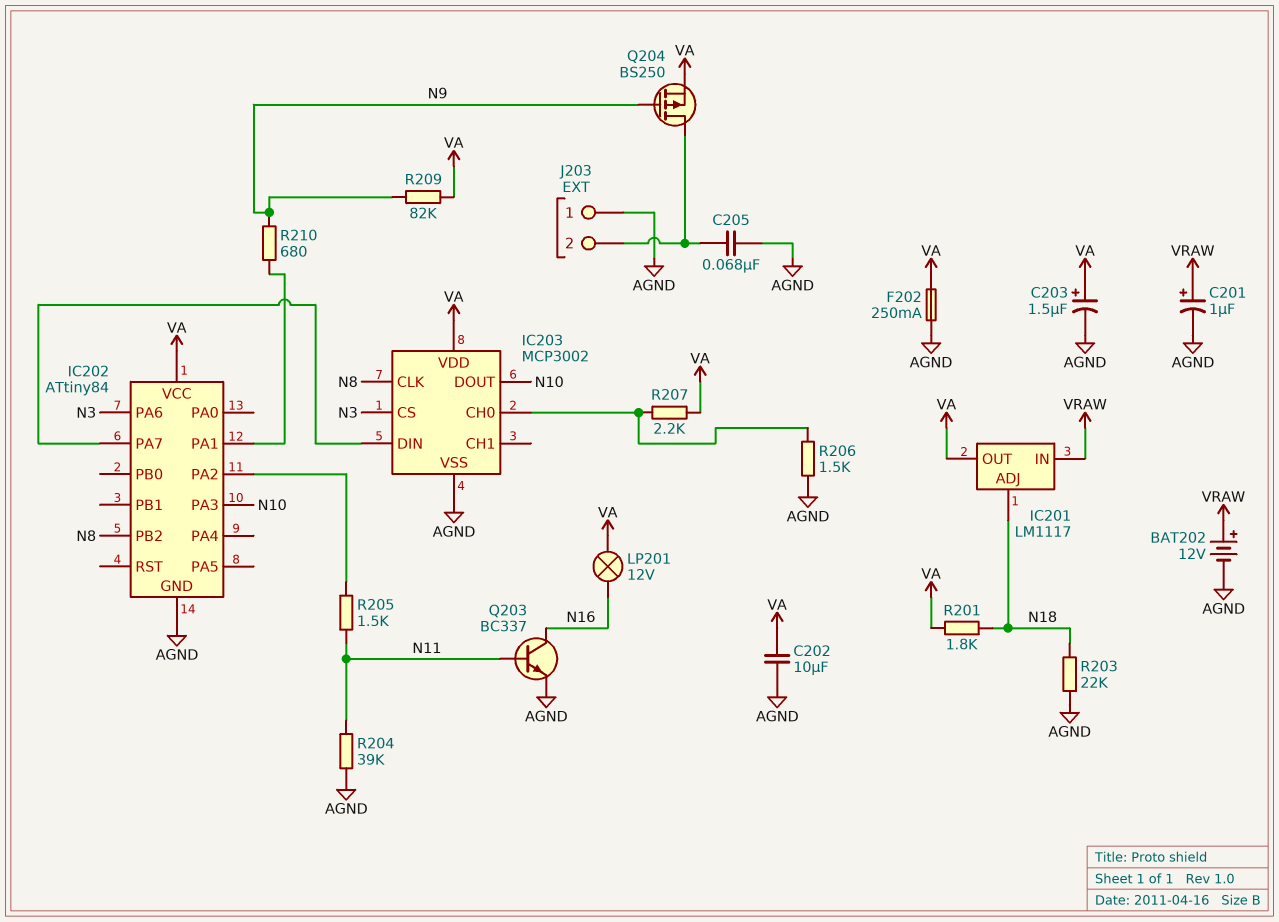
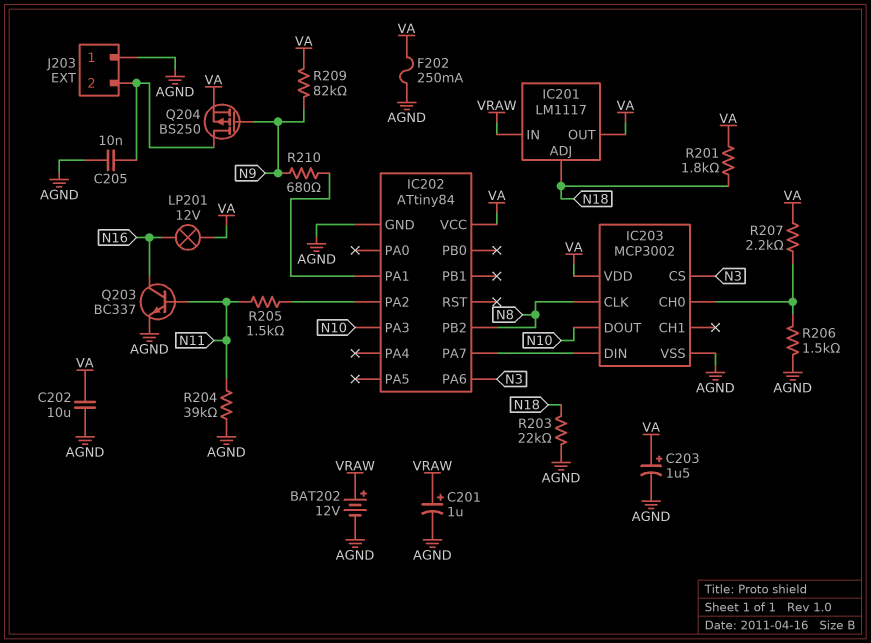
C205: 68nF (AGND, J203/2) -> 10nF (AGND, J203/2)

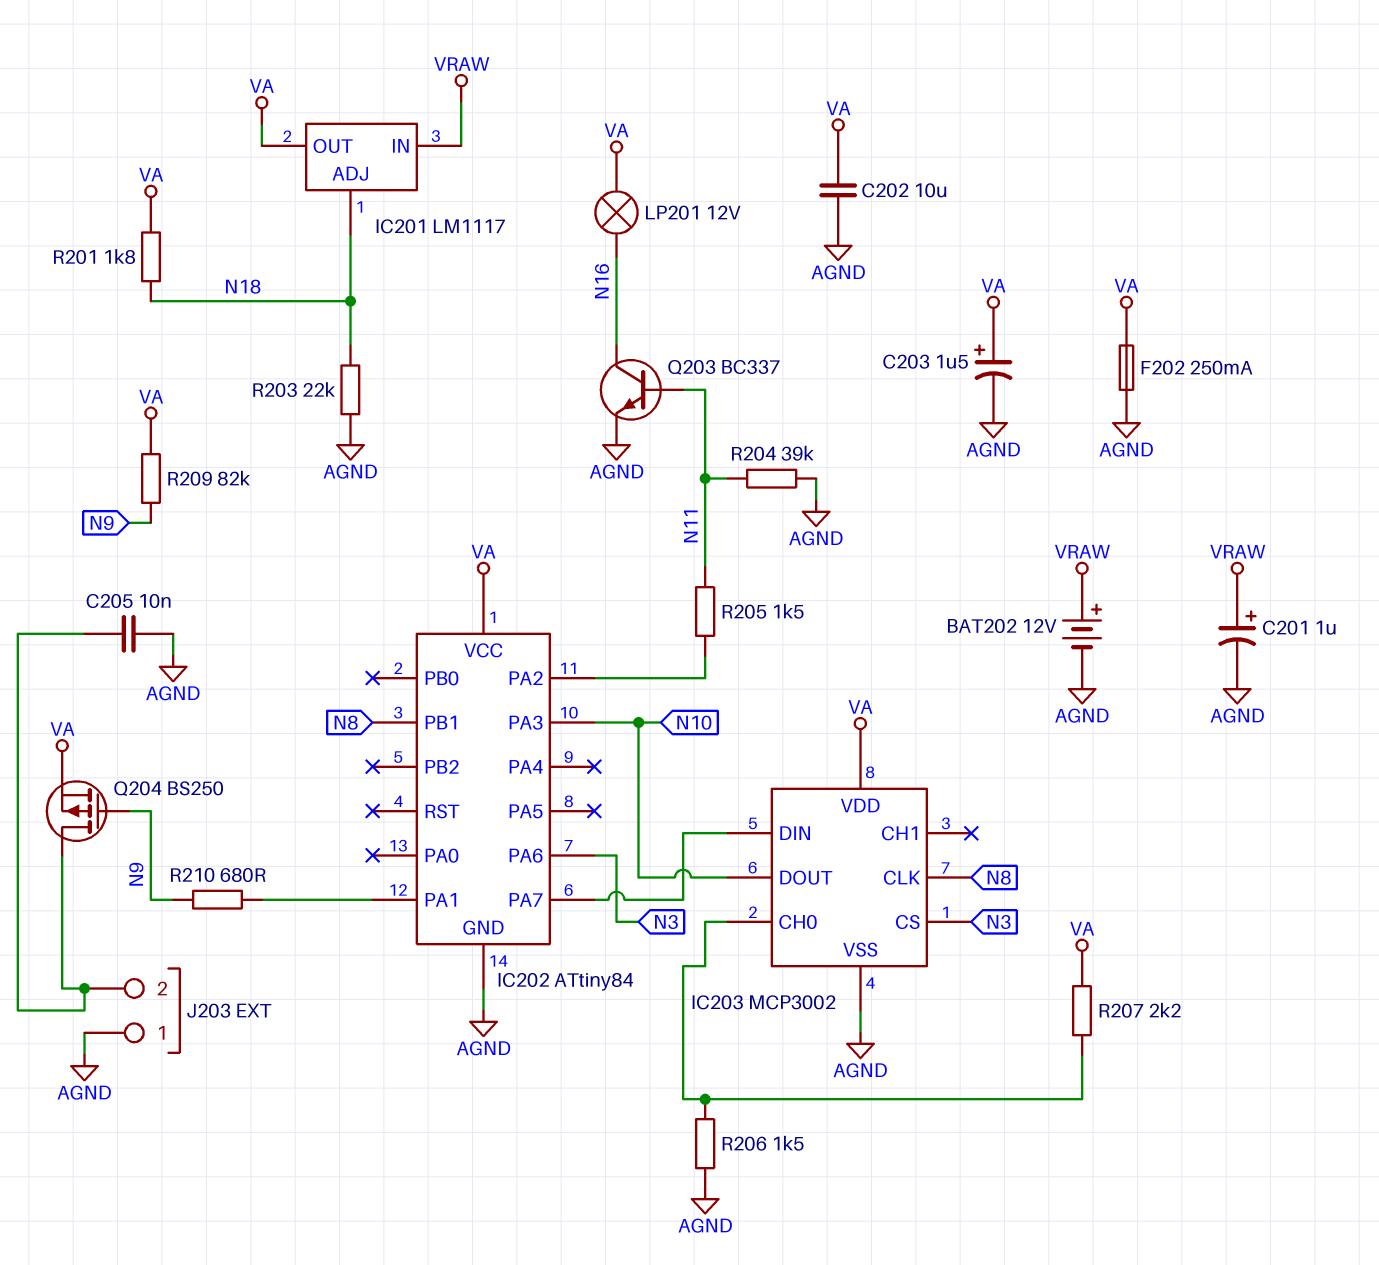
IC202 pin PB1: none -> N8
IC202 pin PB2: N8 -> none

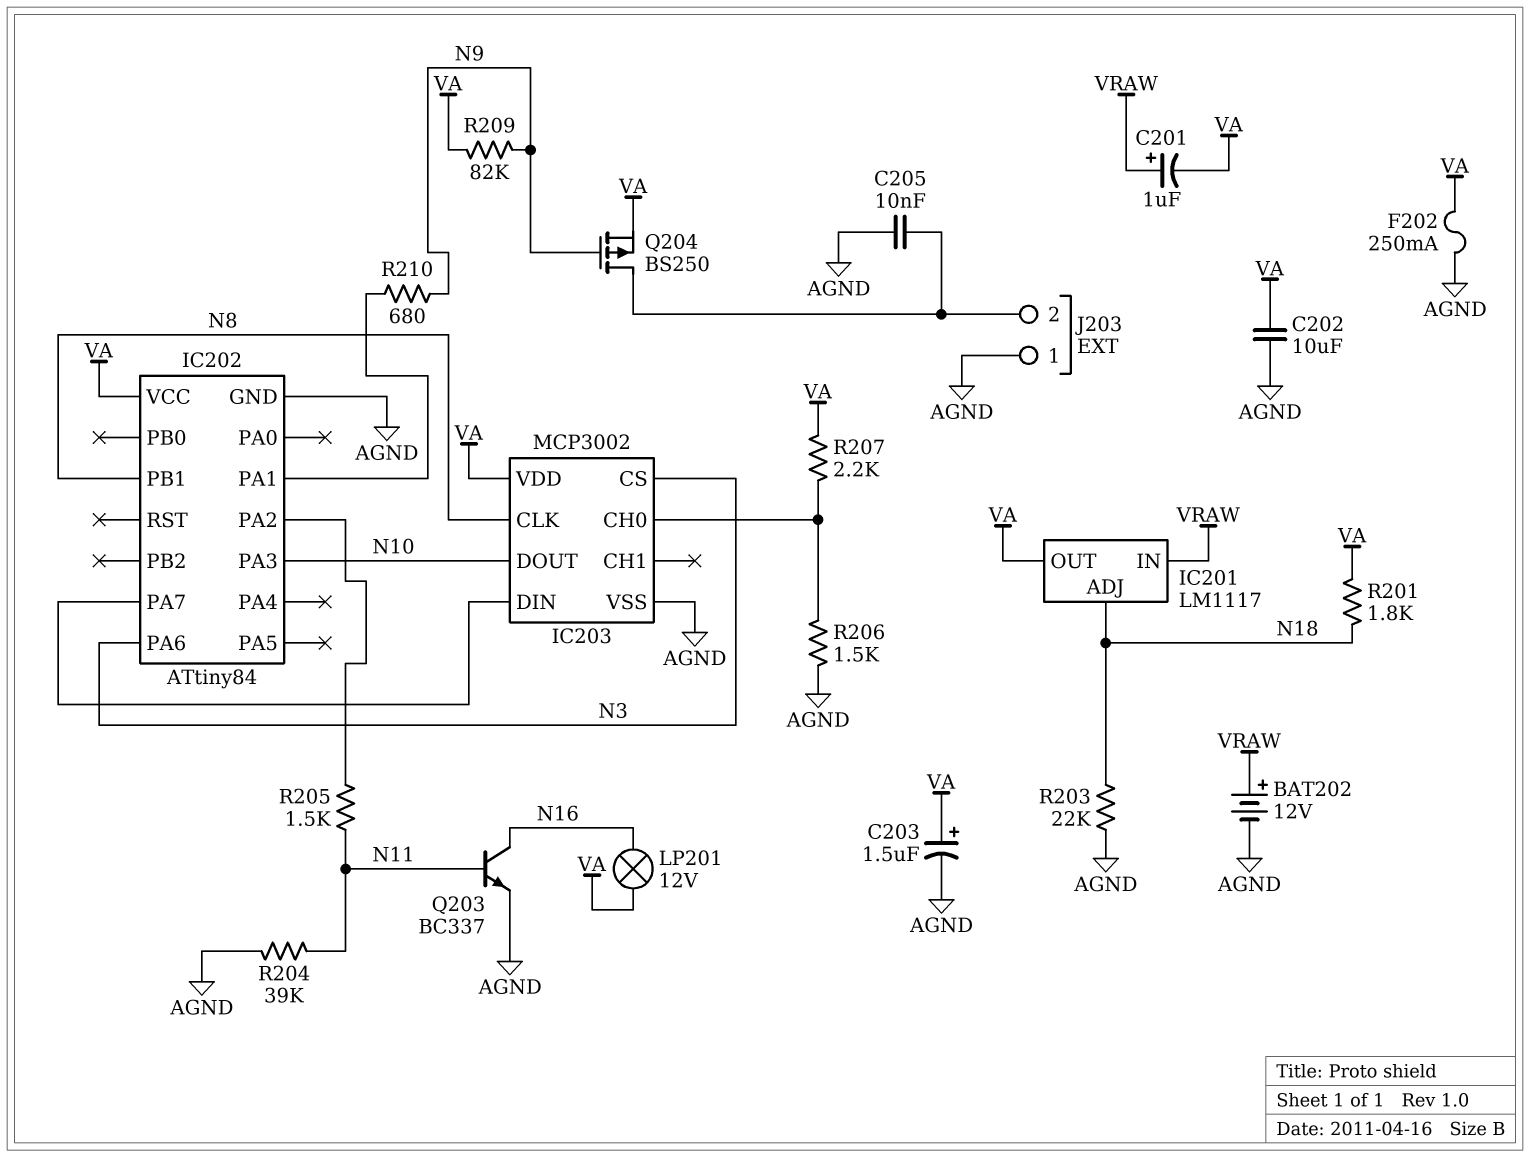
C201: 1uF (plus VRAW, minus AGND) -> 1uF (plus VRAW, minus VA)

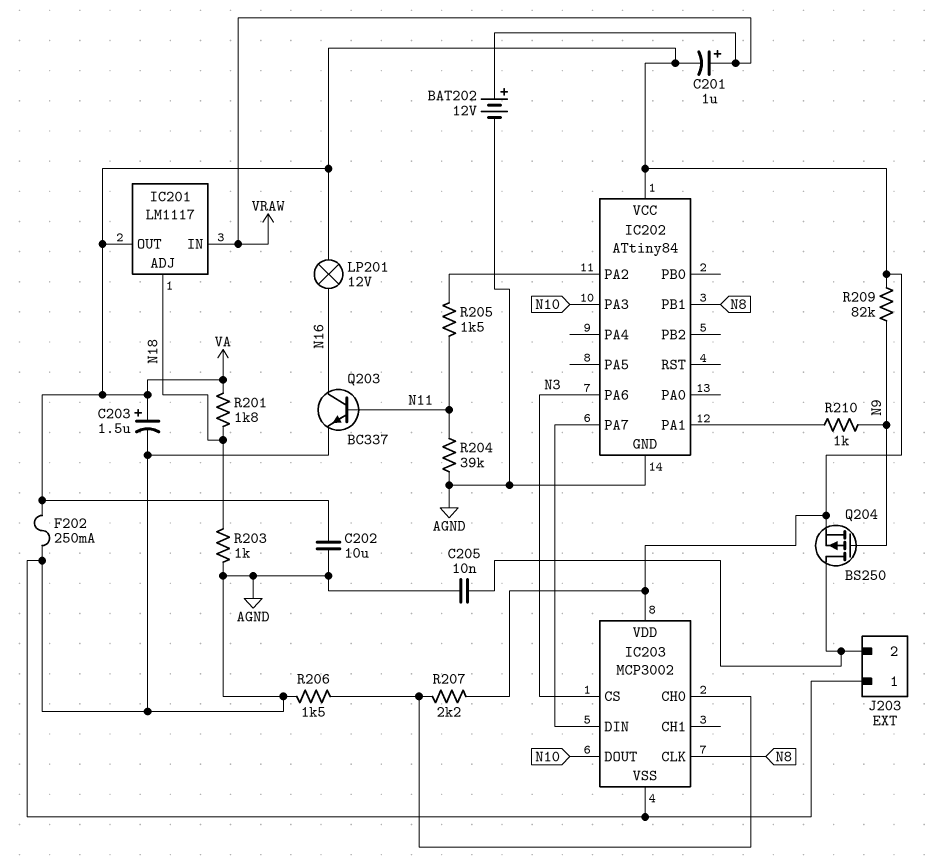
R203: 22k (AGND, N18) -> 1k (AGND, N18)
R210: 680 (IC202/PA1, N9) -> 1k (IC202/PA1, N9)

